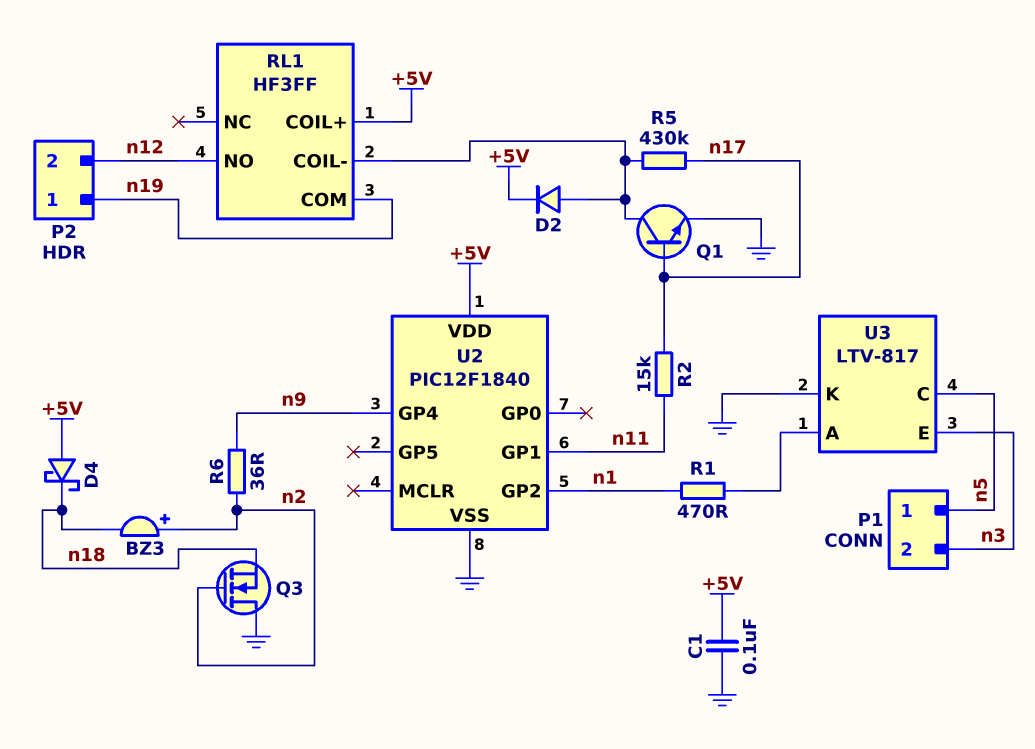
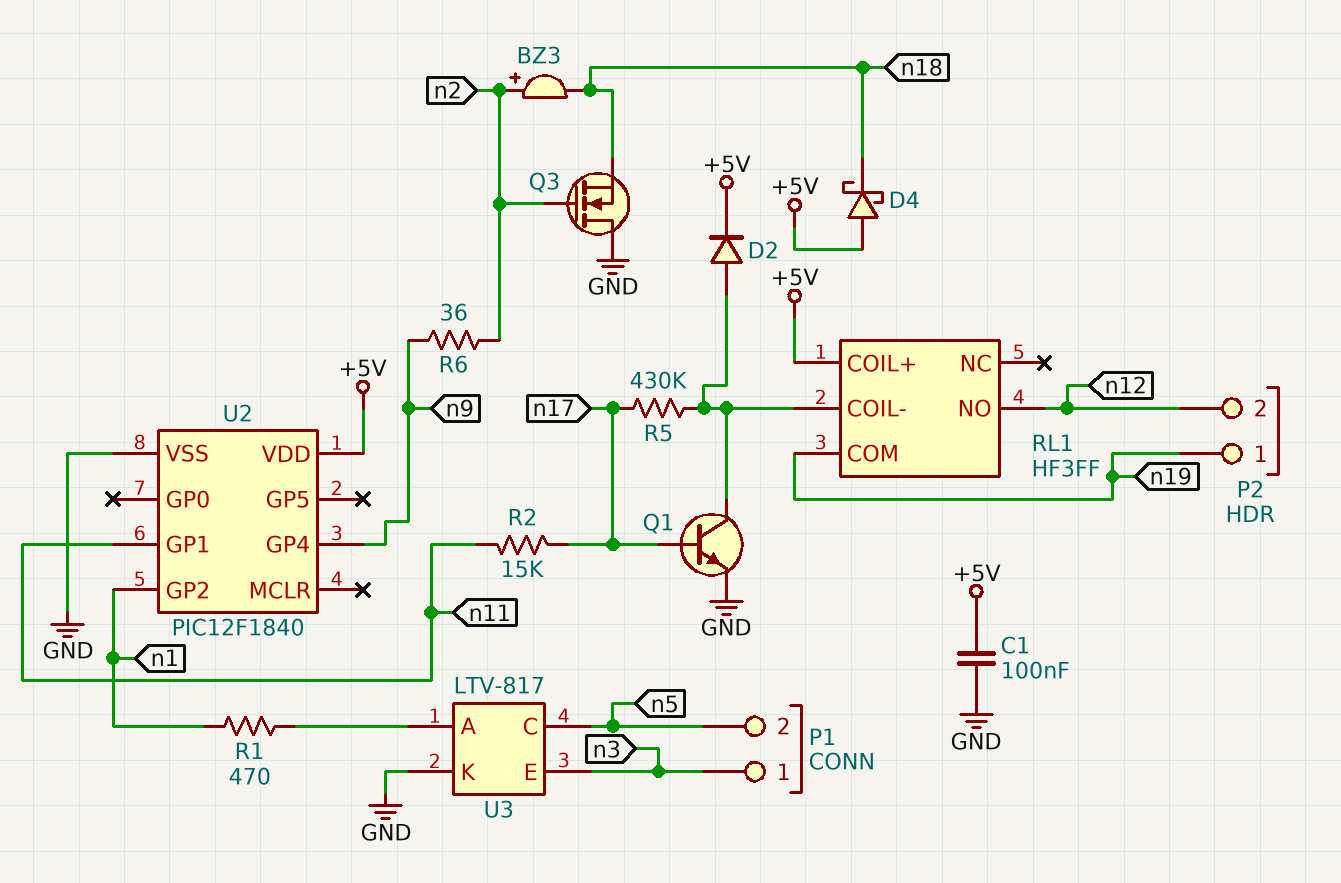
P1 pin 1: n5 -> n3
P1 pin 2: n3 -> n5

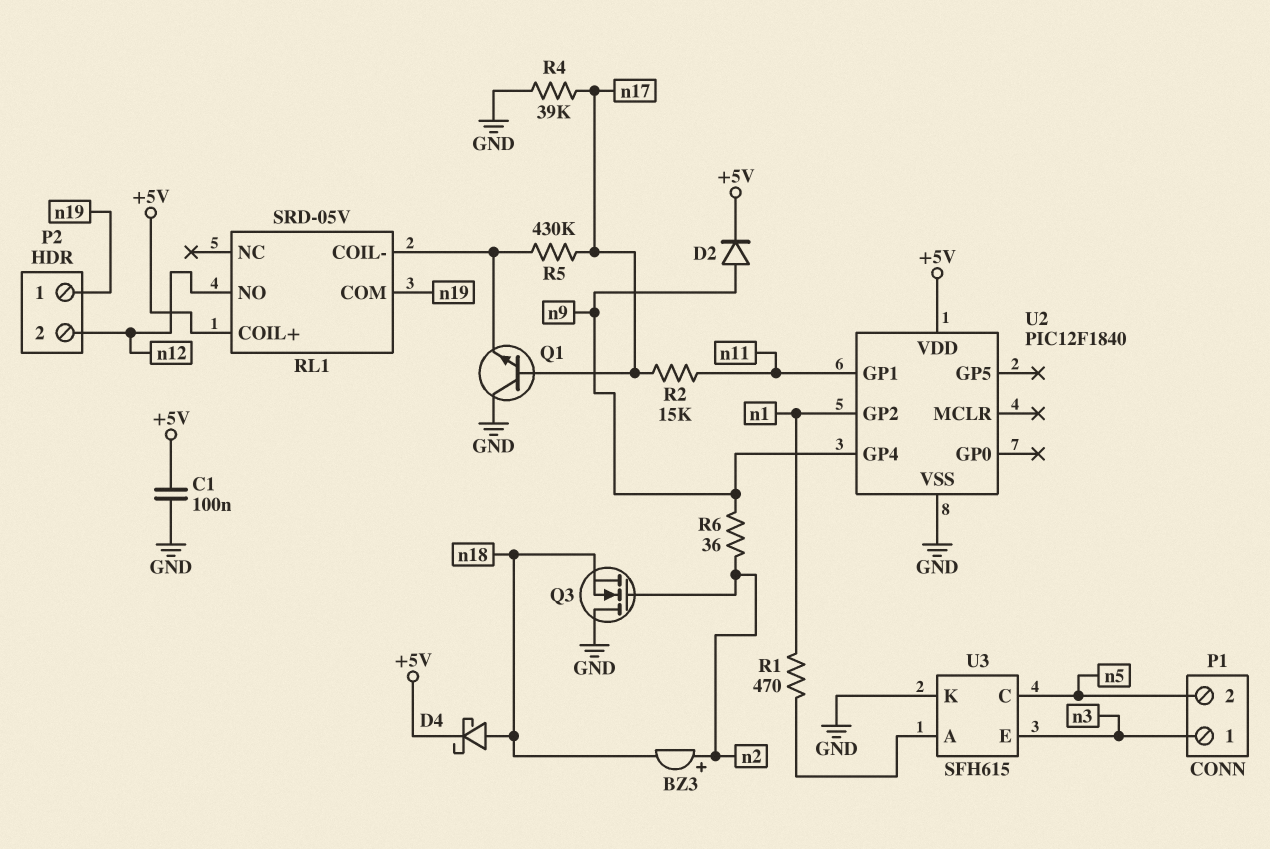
D2: diode (A RL1/COIL-, K +5V) -> diode (A n9, K +5V)
D4: schottky (A +5V, K n18) -> schottky (A n18, K +5V)
Q1: NPN (B n17, C RL1/COIL-, E GND) -> NPN (B n17, C GND, E RL1/COIL-)
R4: none -> 39k (GND, n17)
RL1: HF3FF -> SRD-05V
U3: LTV-817 -> SFH615

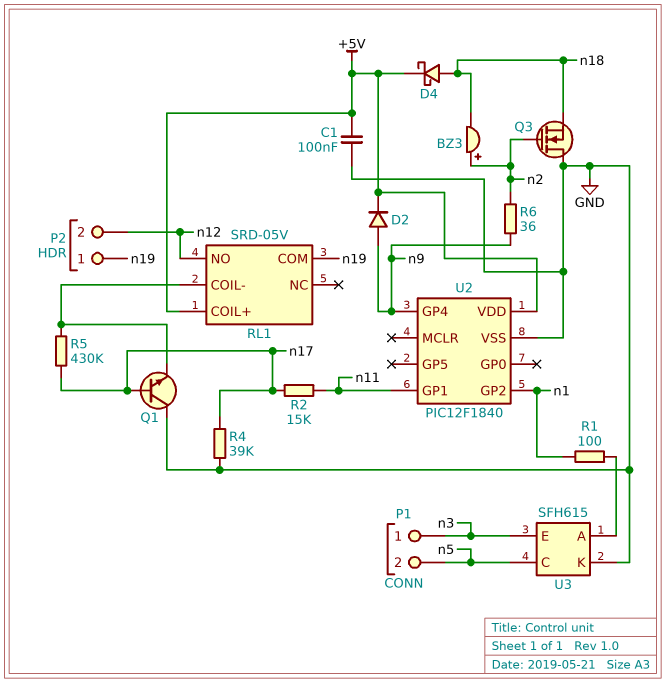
R1: 470 (U3/A, n1) -> 100 (U3/A, n1)

